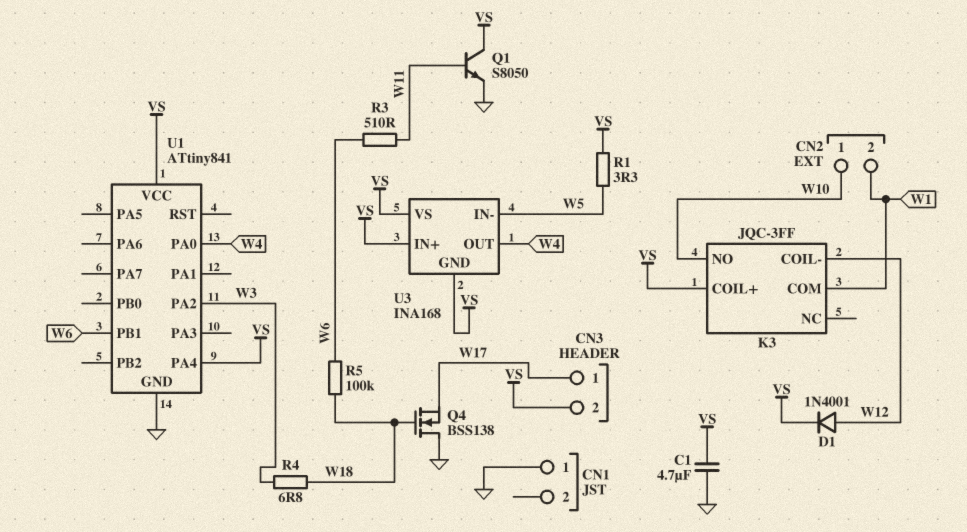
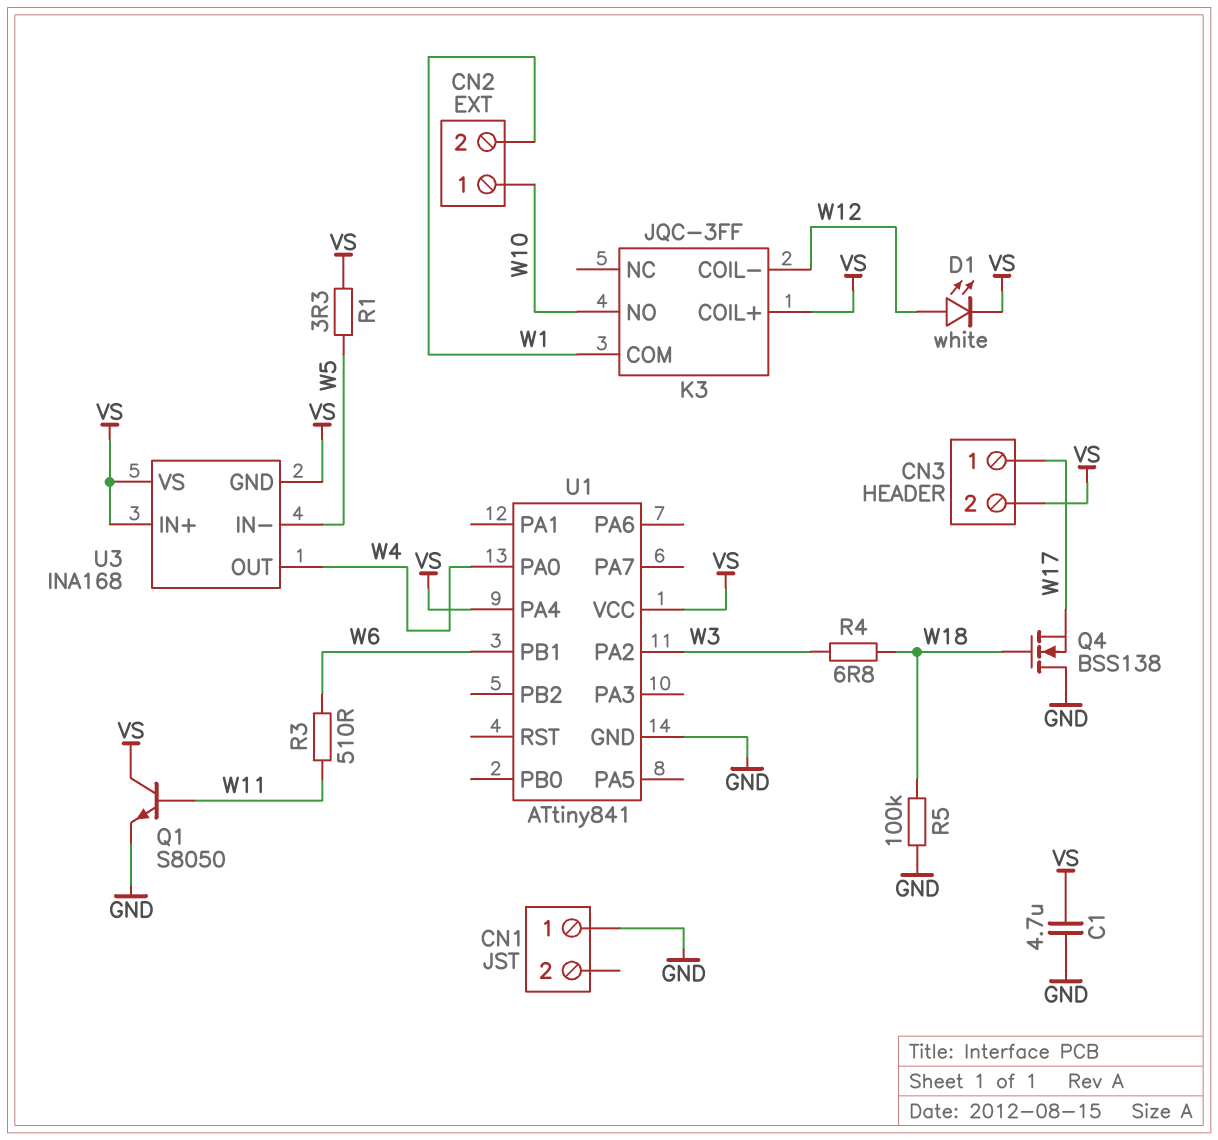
D1: diode 1N4001 (A W12, K VS) -> LED white (A W12, K VS)
R5: 100k (W6, W18) -> 100k (GND, W18)

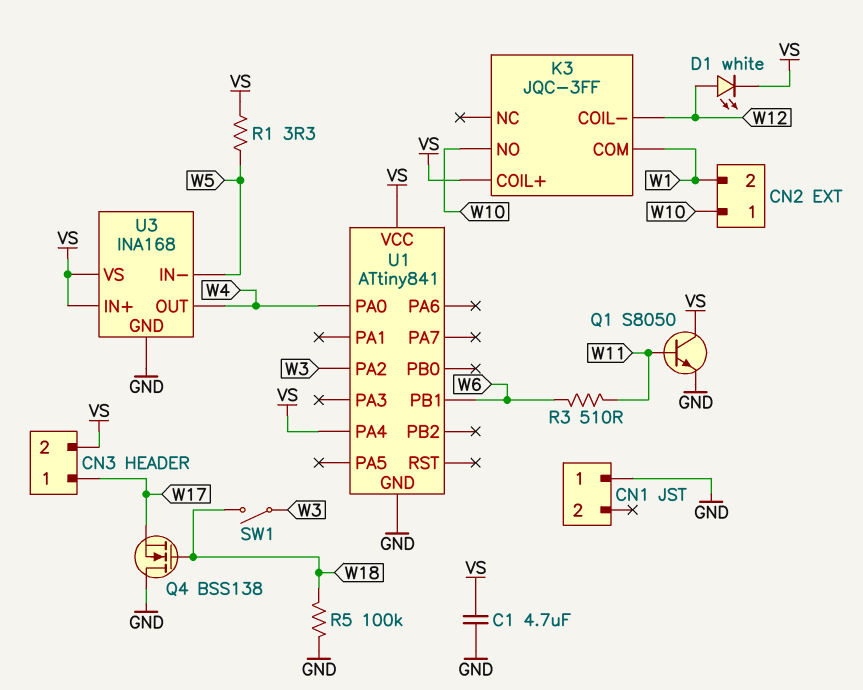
R4: 6.8 (W3, W18) -> none
SW1: none -> switch (W3, W18)
U3 pin GND: VS -> GND

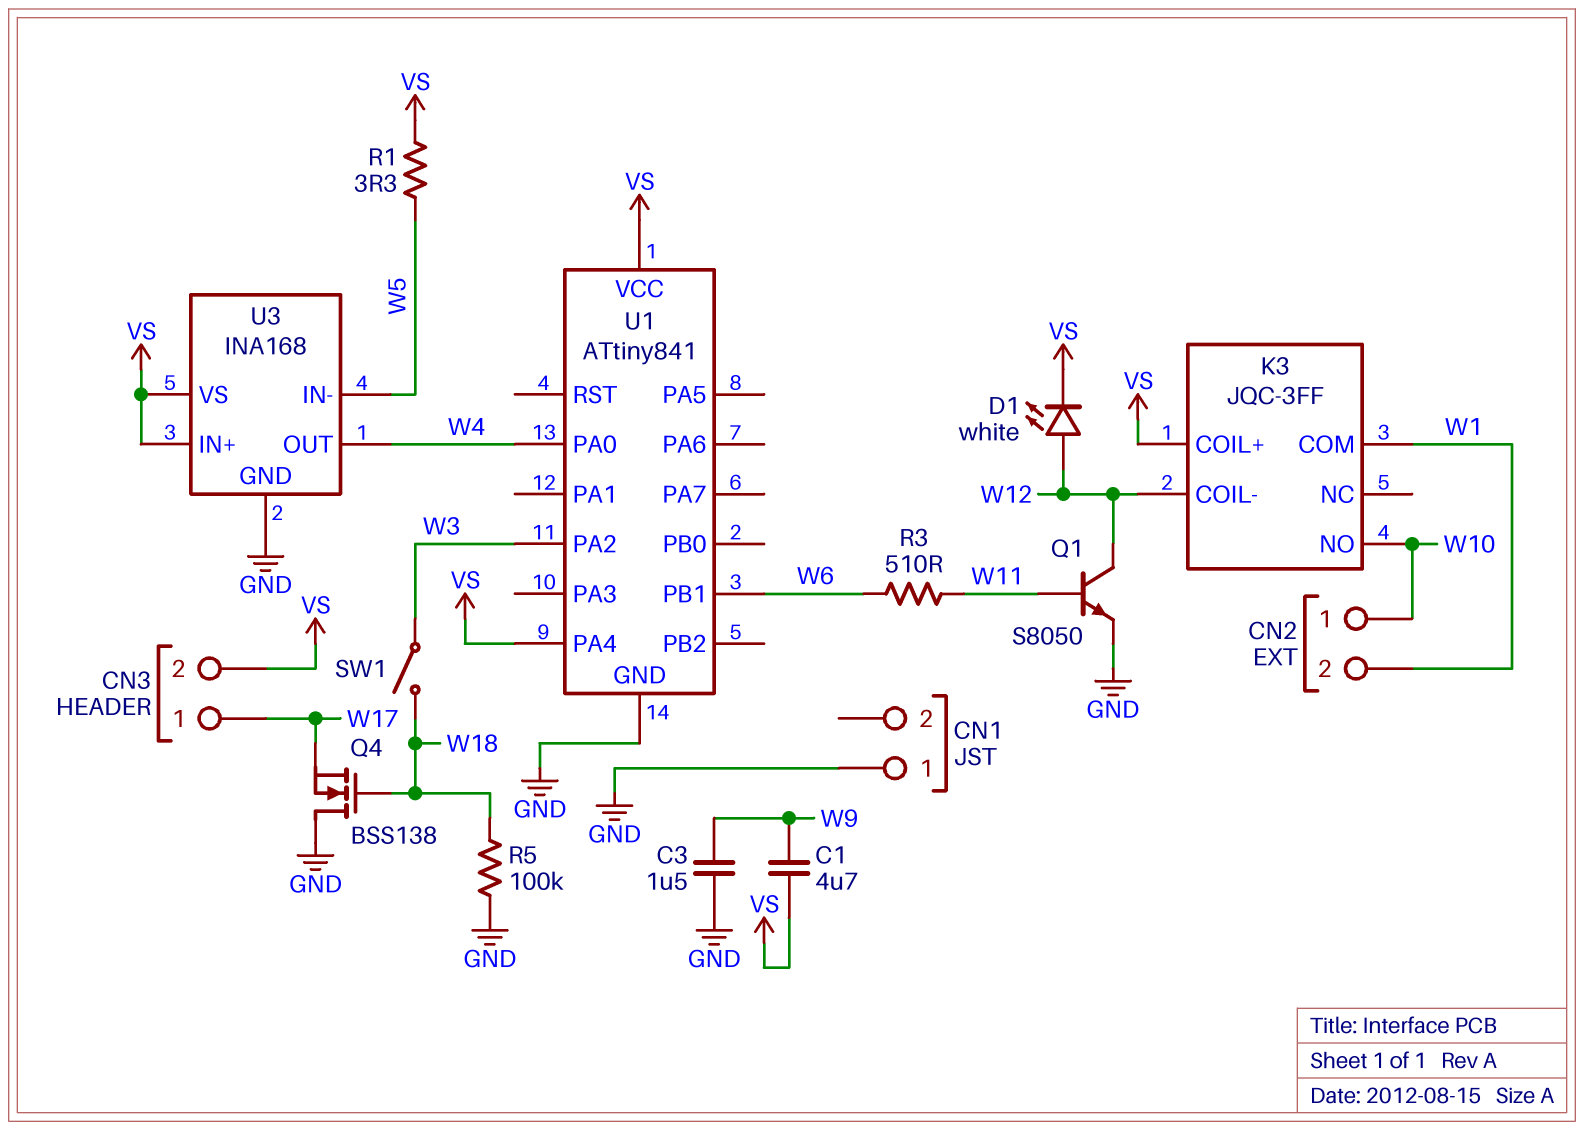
C1: 4.7uF (GND, VS) -> 4.7uF (VS, W9)
C3: none -> 1.5uF (GND, W9)
Q1: NPN S8050 (B W11, C VS, E GND) -> NPN S8050 (B W11, C W12, E GND)

